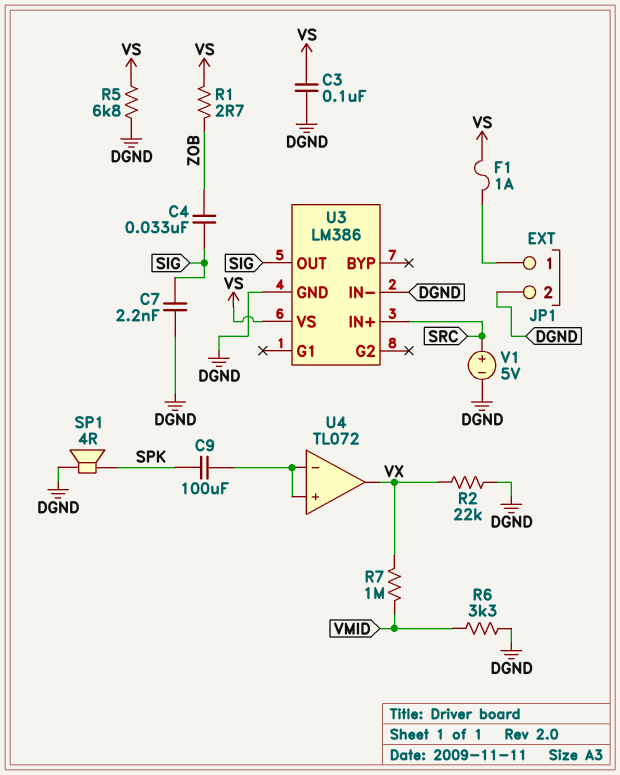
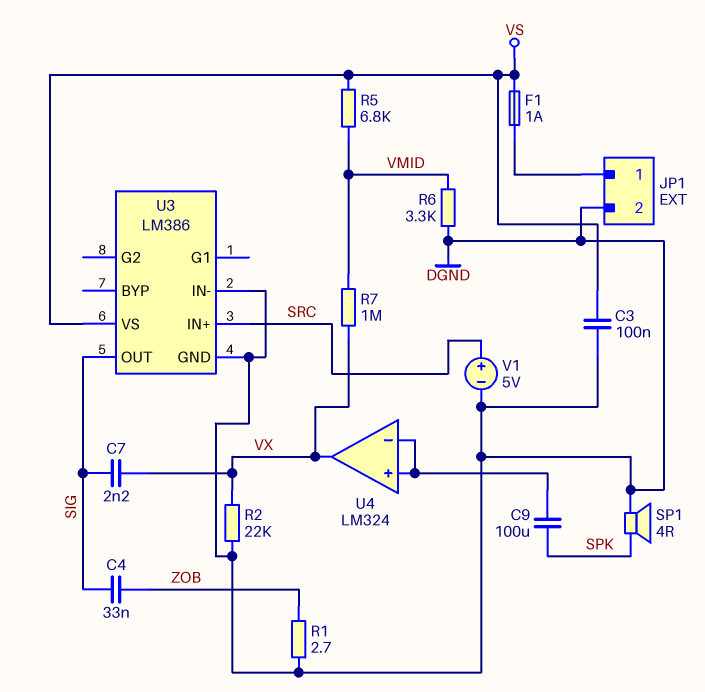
C7: 2.2nF (DGND, SIG) -> 2.2nF (SIG, VX)
R1: 2.7 (VS, ZOB) -> 2.7 (DGND, ZOB)
R5: 6.8k (DGND, VS) -> 6.8k (VMID, VS)
U4: TL072 -> LM324

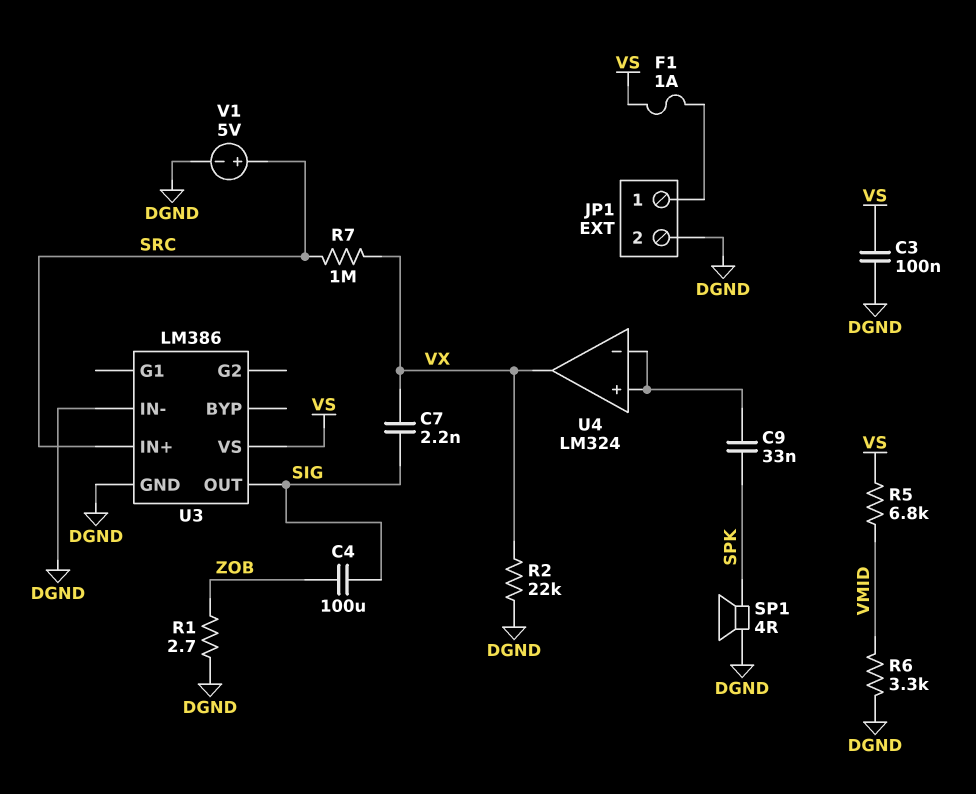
C4: 33nF (SIG, ZOB) -> 100uF (SIG, ZOB)
C9: 100uF (SPK, U4/in+) -> 33nF (SPK, U4/in+)
R7: 1M (VMID, VX) -> 1M (SRC, VX)

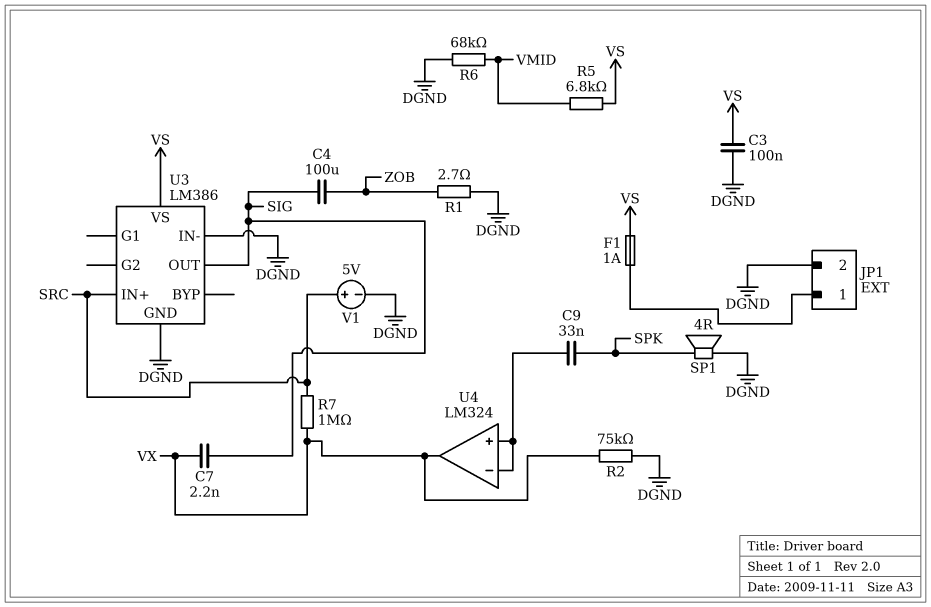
R2: 22k (DGND, VX) -> 75k (DGND, VX)
R6: 3.3k (DGND, VMID) -> 68k (DGND, VMID)

